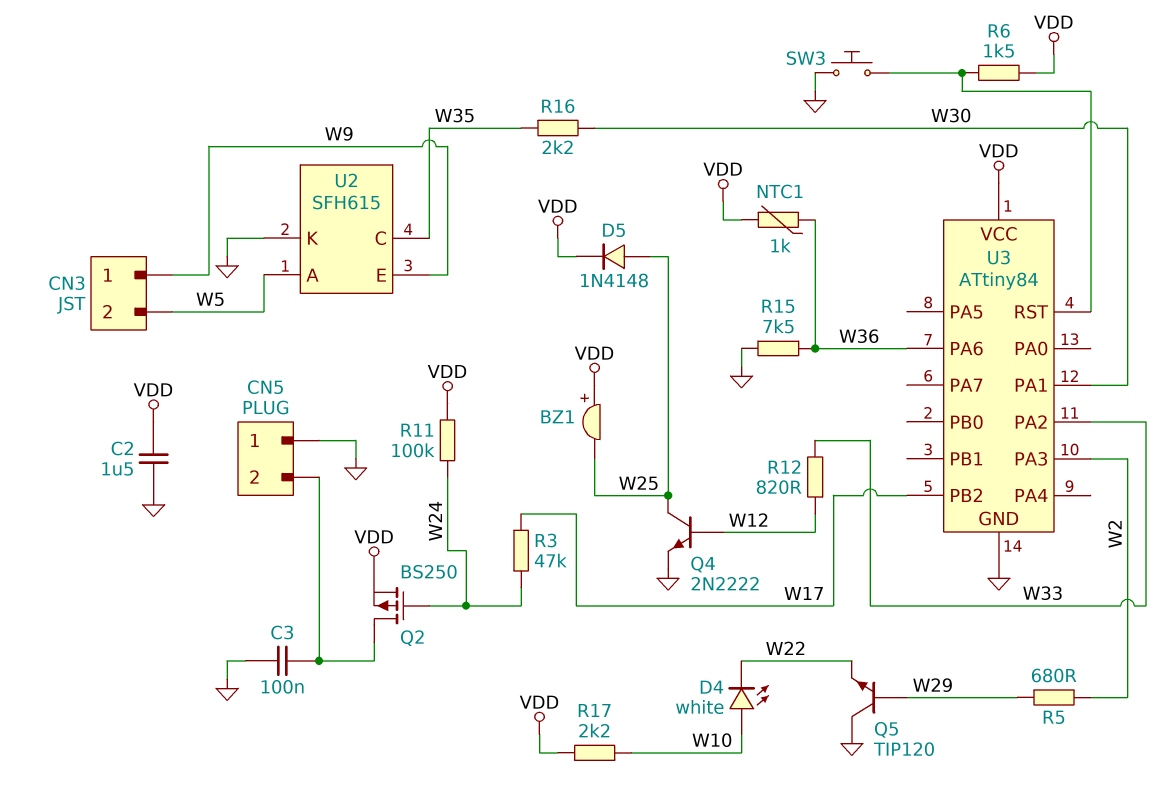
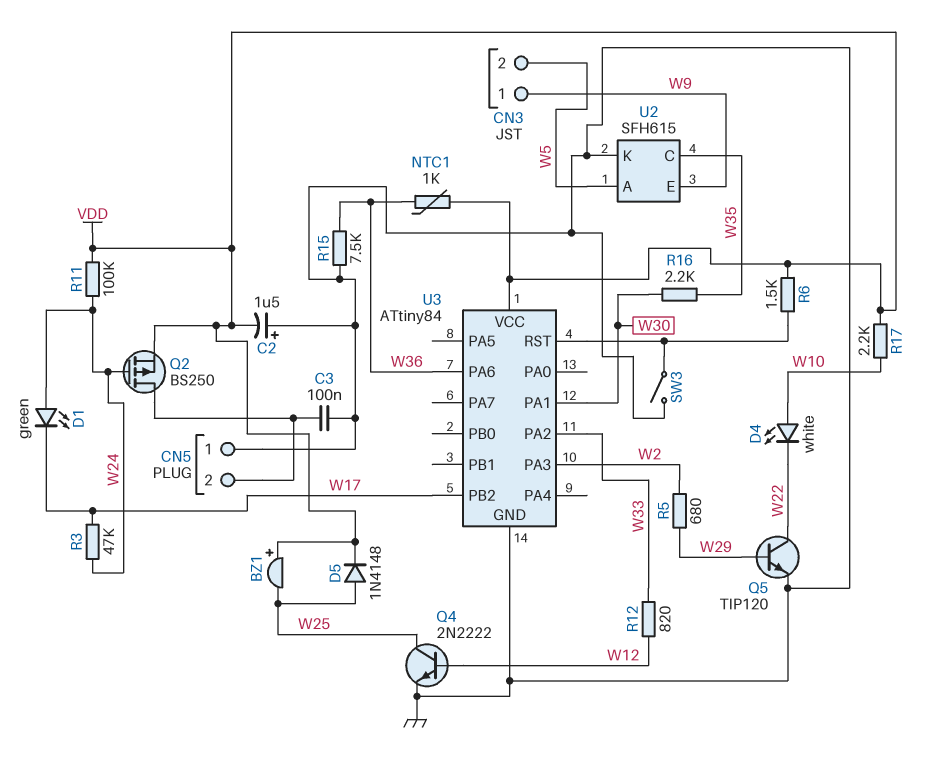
C2: 1.5uF (GND, VDD) -> 1.5uF (plus GND, minus VDD)
D1: none -> LED green (A W24, K W17)
Q5: NPN TIP120 (B W29, C GND, E W22) -> NPN TIP120 (B W29, C W22, E GND)
SW3: button (GND, U3/RST) -> switch (GND, U3/RST)

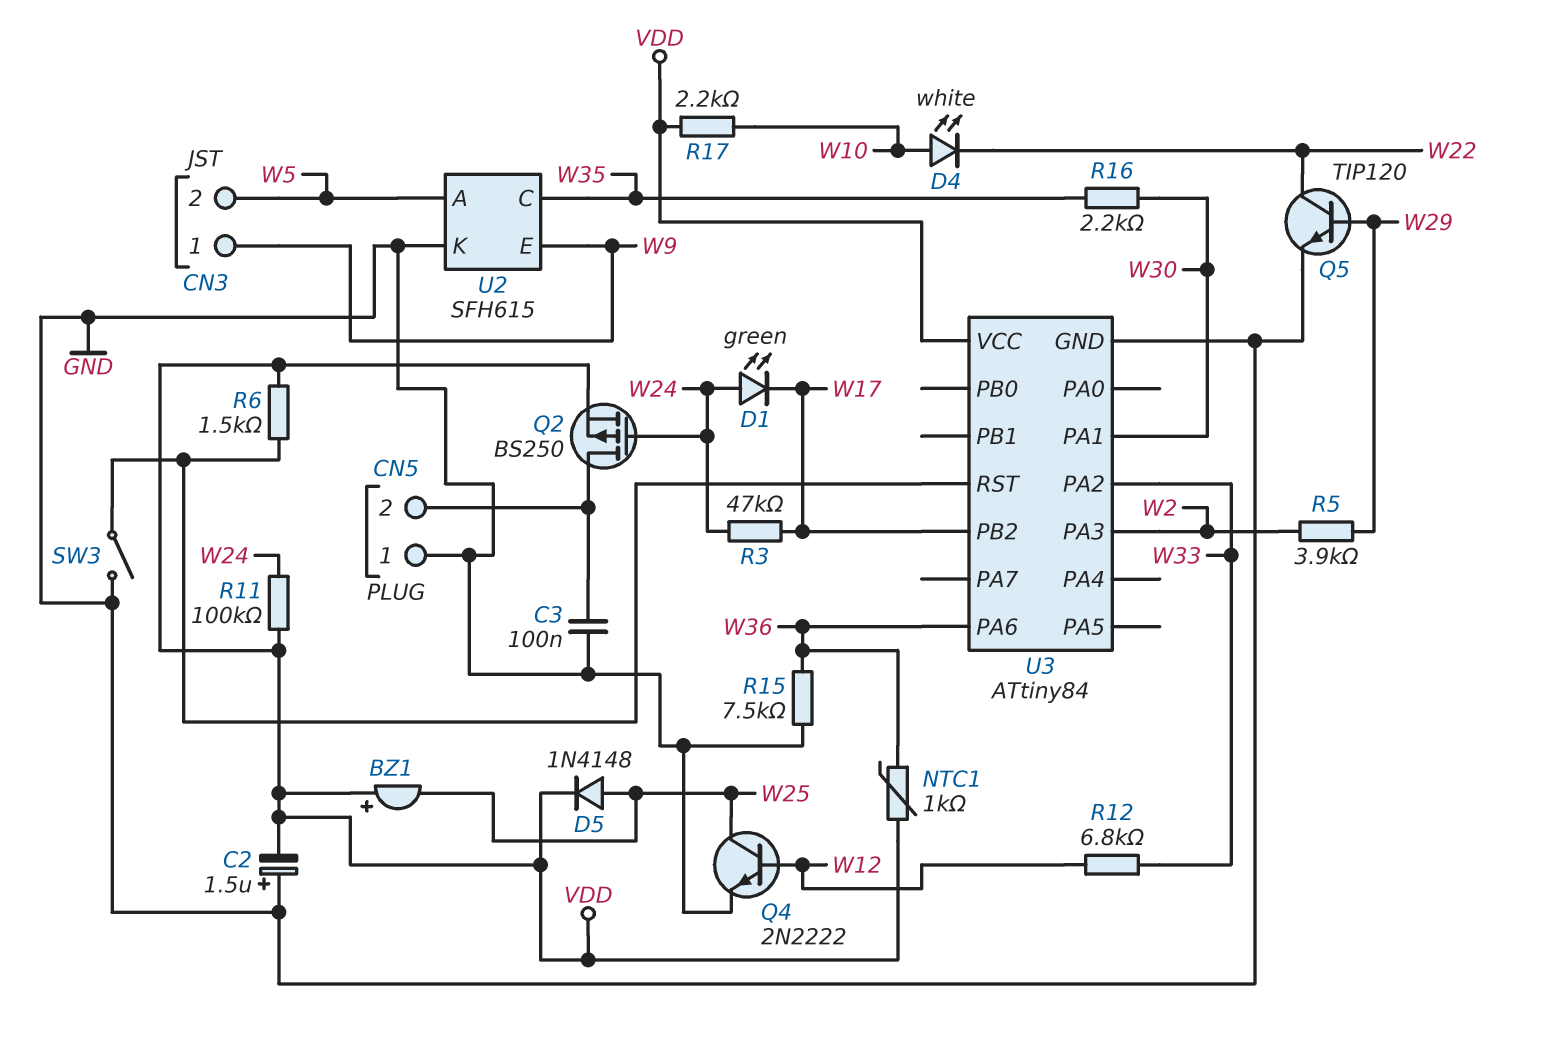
R5: 680 (W2, W29) -> 3.9k (W2, W29)
R12: 820 (W12, W33) -> 6.8k (W12, W33)

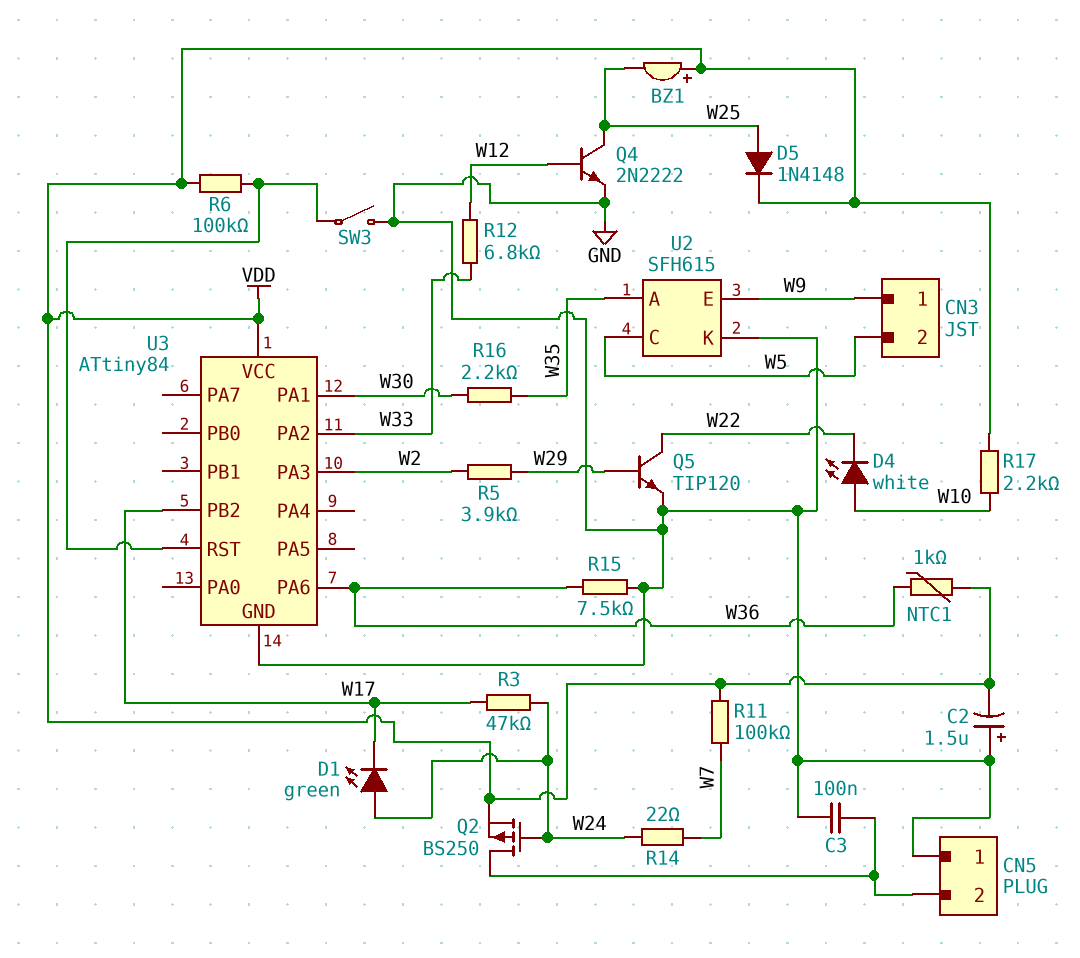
R6: 1.5k (U3/RST, VDD) -> 100k (U3/RST, VDD)
R11: 100k (VDD, W24) -> 100k (VDD, W7)
R14: none -> 22 (W7, W24)
U2 pin A: W5 -> W35
U2 pin C: W35 -> W5

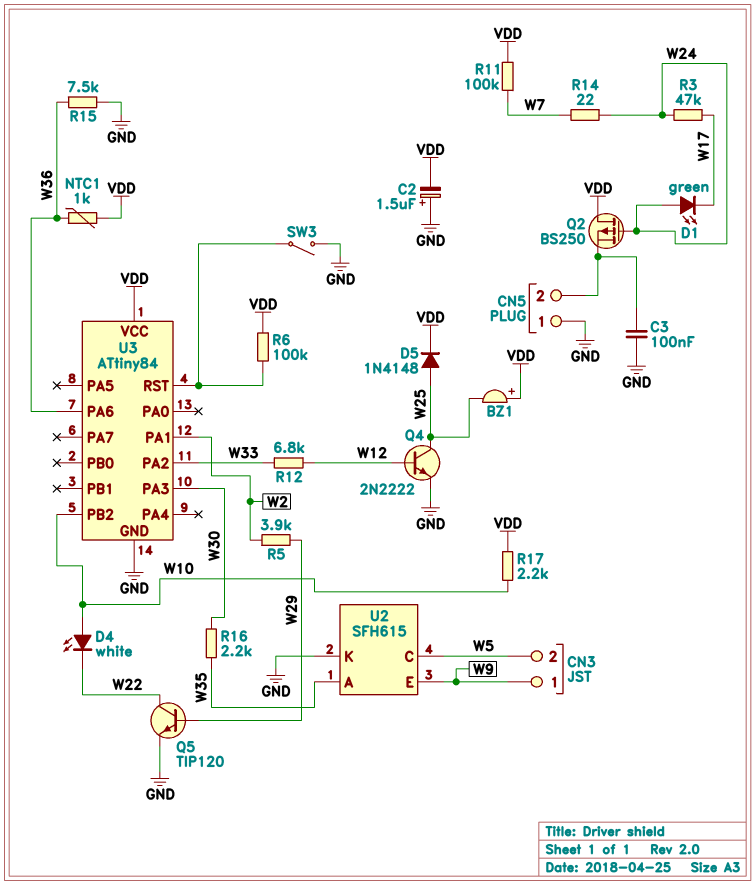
Q2: PMOS BS250 (G W24, D CN5/2, S VDD) -> PMOS BS250 (G W24, D VDD, S CN5/2)
U3 pin PA1: W30 -> W2
U3 pin PA3: W2 -> W30
U3 pin PB2: W17 -> W10

